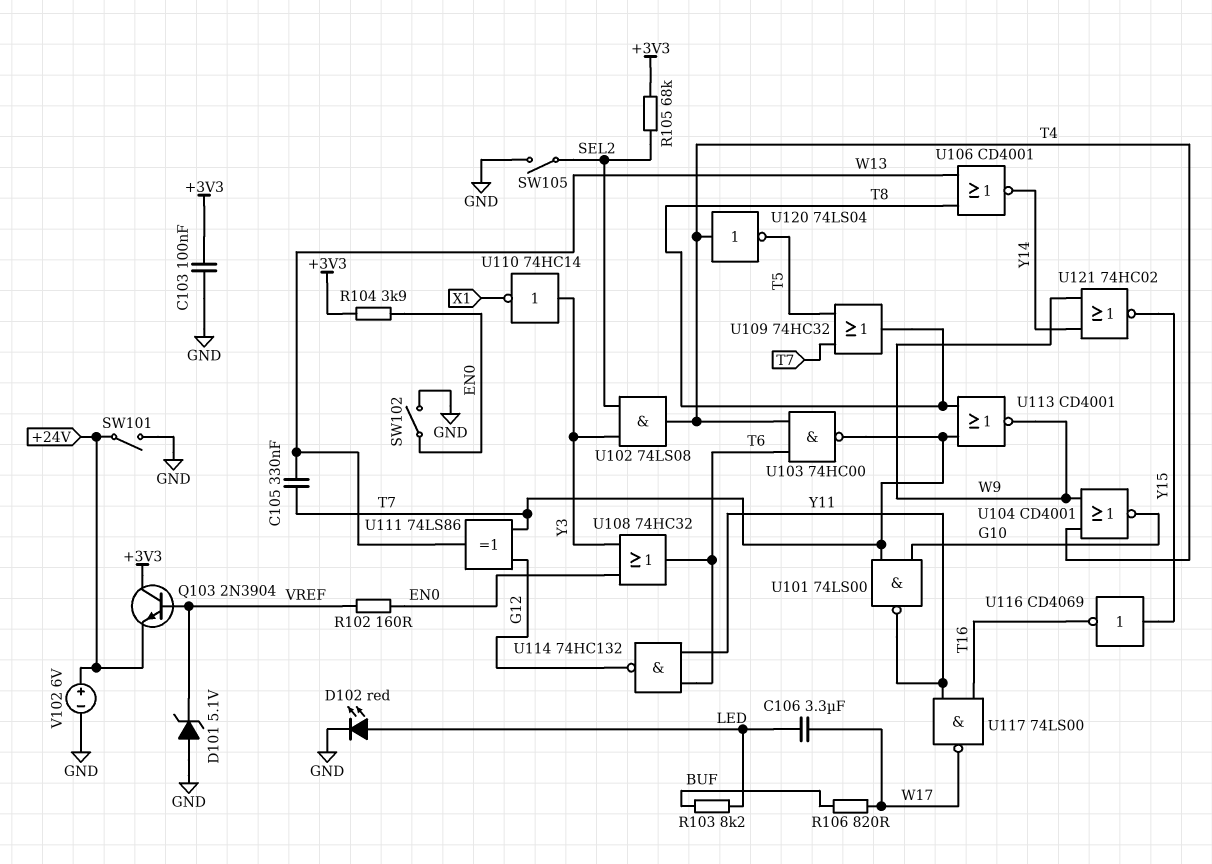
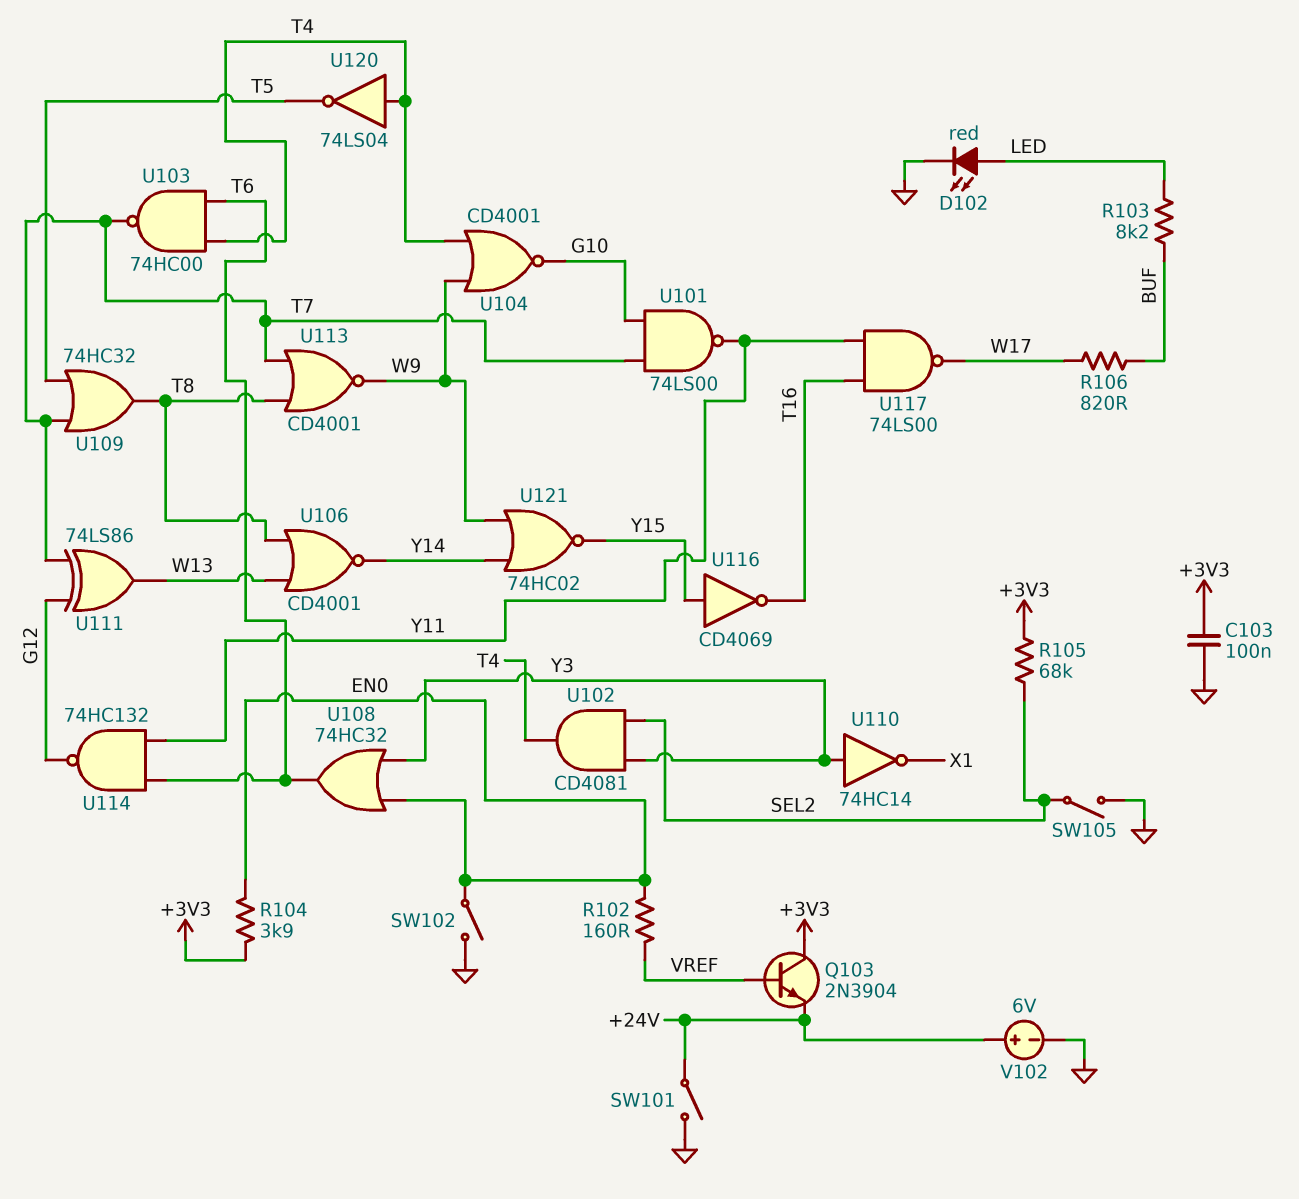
C105: 330nF (T7, W13) -> none
C106: 3.3uF (LED, W17) -> none
D101: zener 5.1V (A GND, K VREF) -> none
U102: AND 74LS08 (in SEL2, in Y3, out T4) -> AND CD4081 (in SEL2, in Y3, out T4)

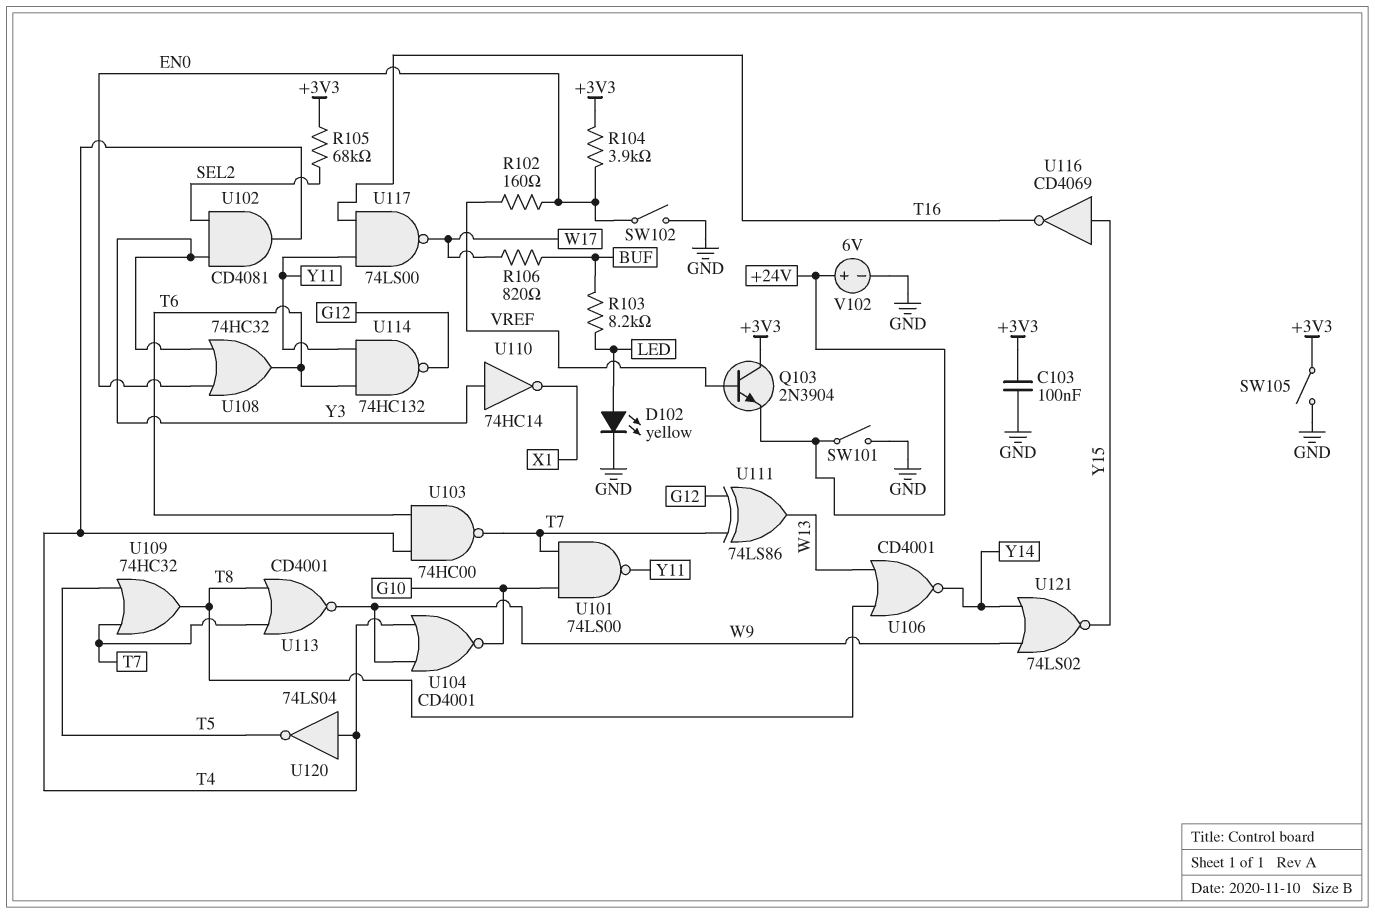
D102: LED red (A LED, K GND) -> LED yellow (A LED, K GND)
SW105: switch (GND, SEL2) -> switch (+3V3, GND)
U121: NOR 74HC02 (in W9, in Y14, out Y15) -> NOR 74LS02 (in W9, in Y14, out Y15)

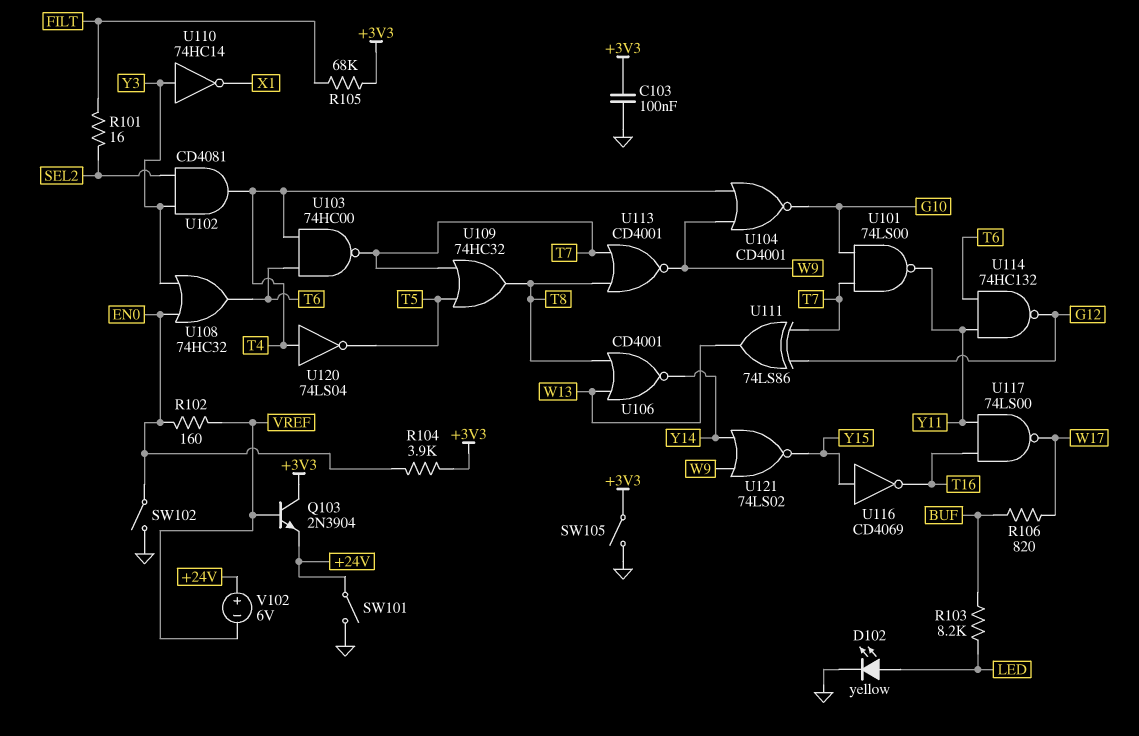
R101: none -> 16 (FILT, SEL2)
R105: 68k (+3V3, SEL2) -> 68k (+3V3, FILT)
V102: 6V (plus +24V, minus GND) -> 6V (plus +24V, minus VREF)

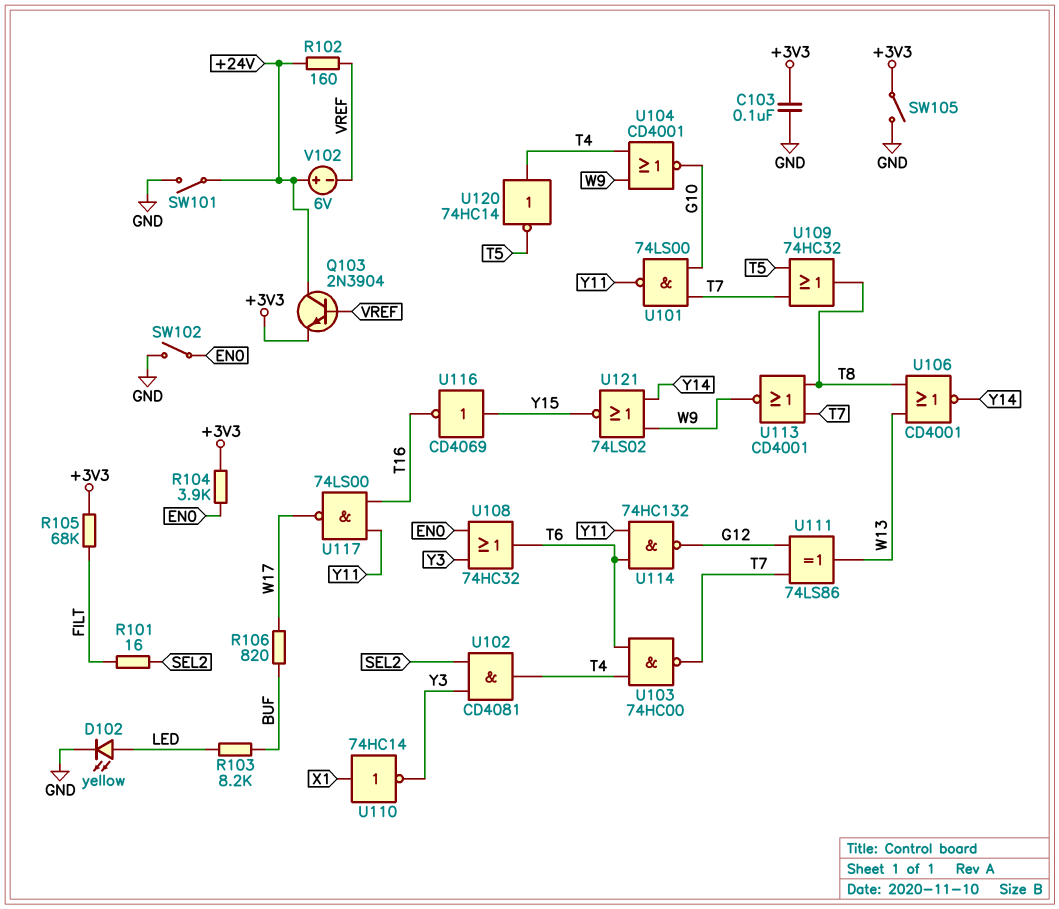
Q103: NPN 2N3904 (B VREF, C +3V3, E +24V) -> NPN 2N3904 (B VREF, C +24V, E +3V3)
R102: 160 (EN0, VREF) -> 160 (+24V, VREF)
U110: NOT 74HC14 (in Y3, out X1) -> NOT 74HC14 (in X1, out Y3)
U120: NOT 74LS04 (in T4, out T5) -> NOT 74HC14 (in T4, out T5)

